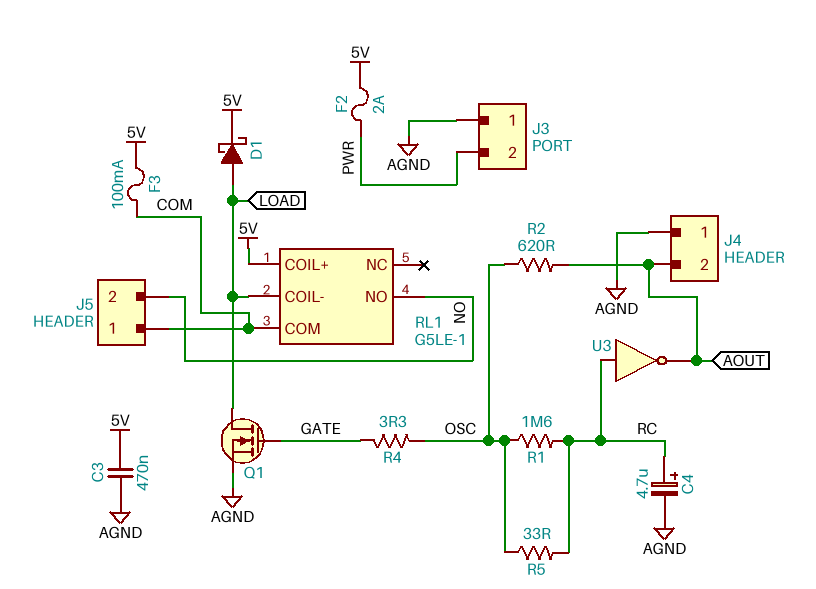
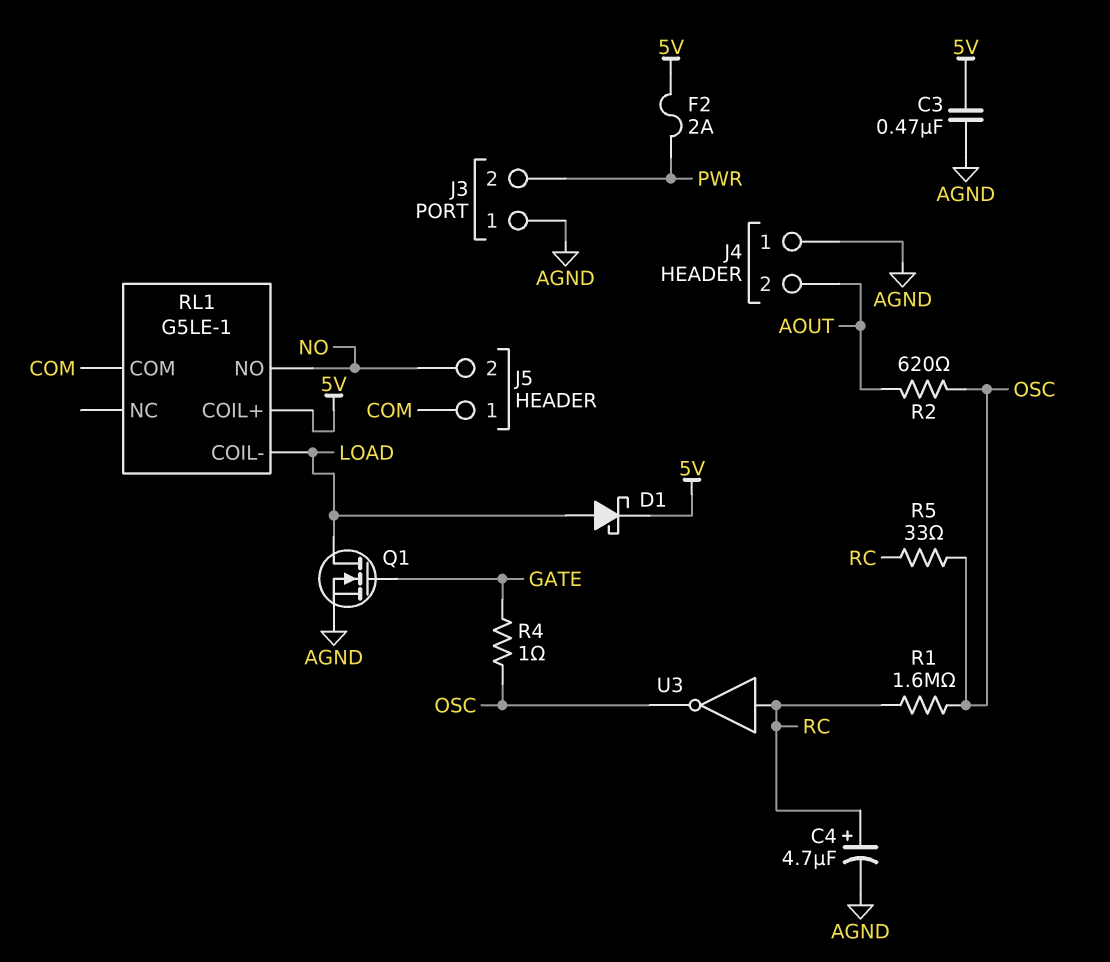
F3: 100mA (5V, COM) -> none
R4: 3.3 (GATE, OSC) -> 1 (GATE, OSC)
U3: NOT (in RC, out AOUT) -> NOT (in RC, out OSC)

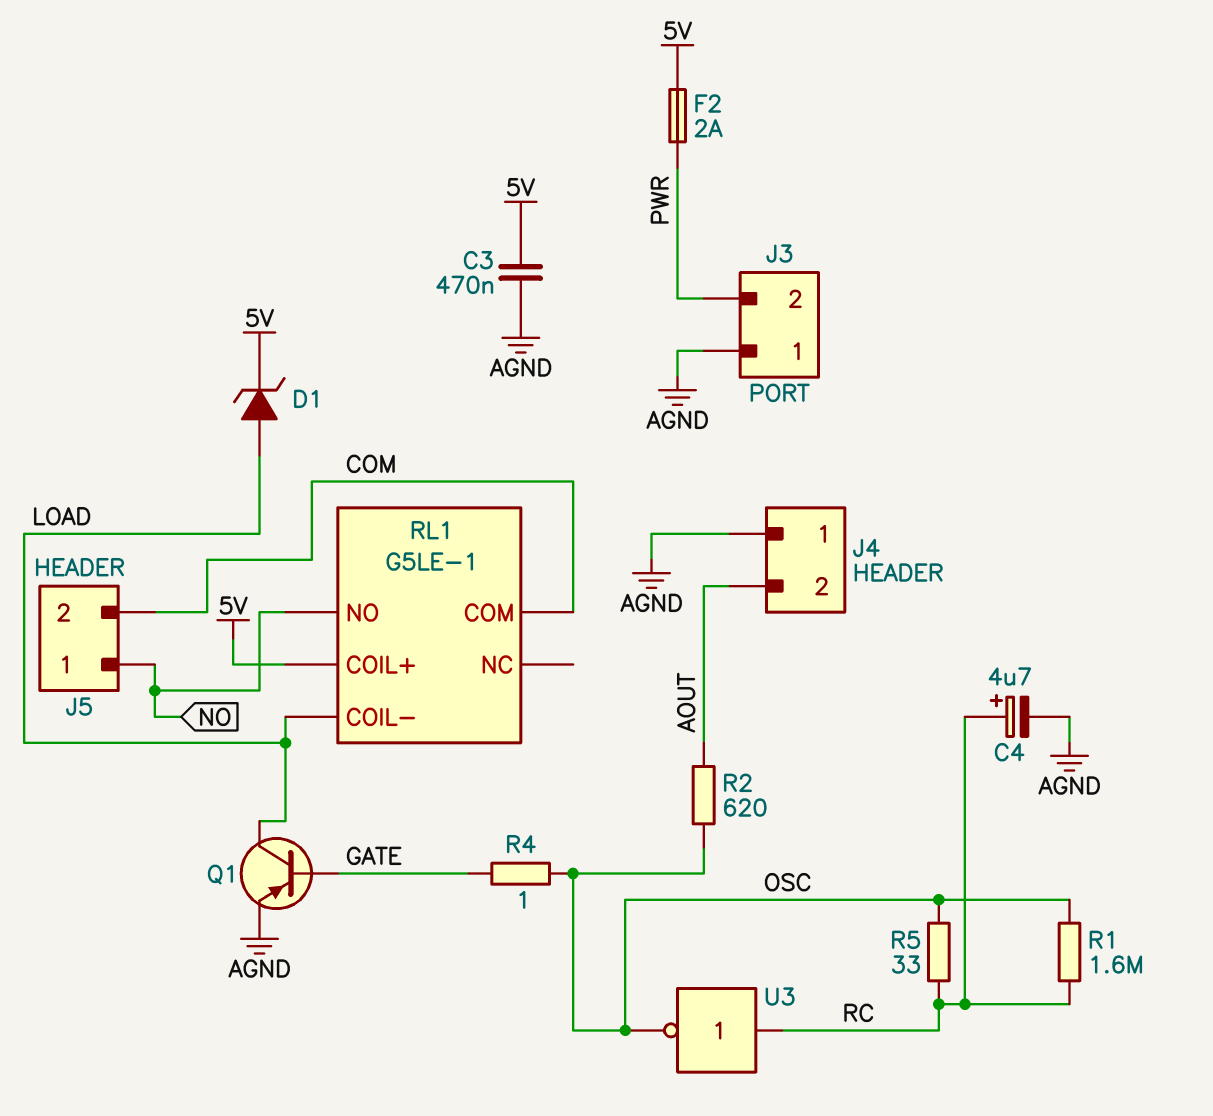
D1: schottky (A LOAD, K 5V) -> zener (A LOAD, K 5V)
J5 pin 1: COM -> NO
J5 pin 2: NO -> COM
Q1: NMOS (G GATE, D LOAD, S AGND) -> PNP (B GATE, C LOAD, E AGND)

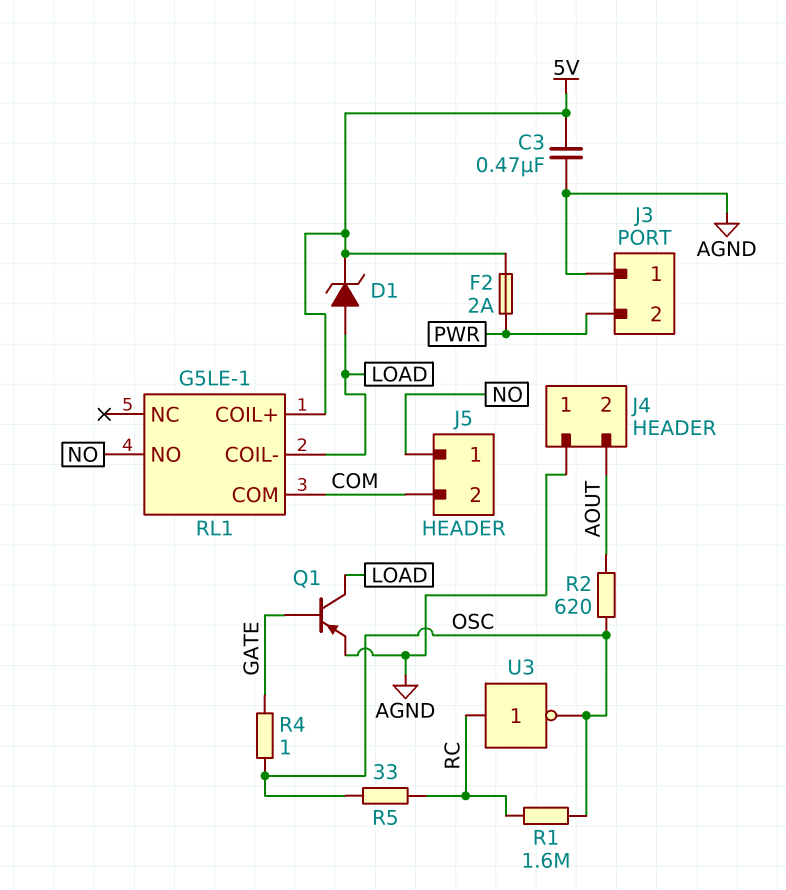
C4: 4.7uF (plus RC, minus AGND) -> none

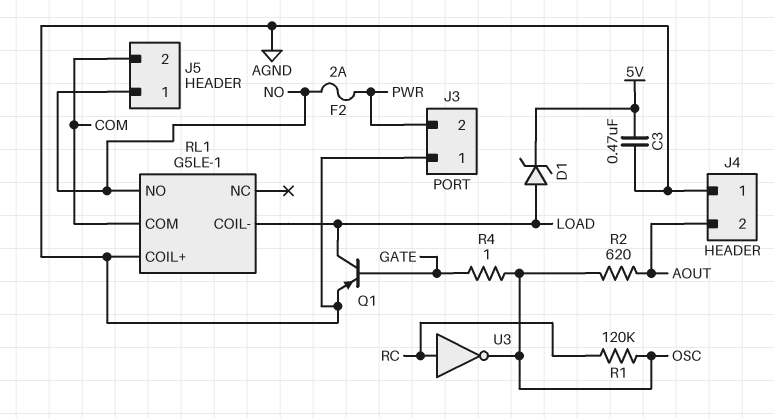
F2: 2A (5V, PWR) -> 2A (NO, PWR)
R1: 1.6M (OSC, RC) -> 120k (OSC, RC)
R5: 33 (OSC, RC) -> none
RL1 pin COIL+: 5V -> AGND

